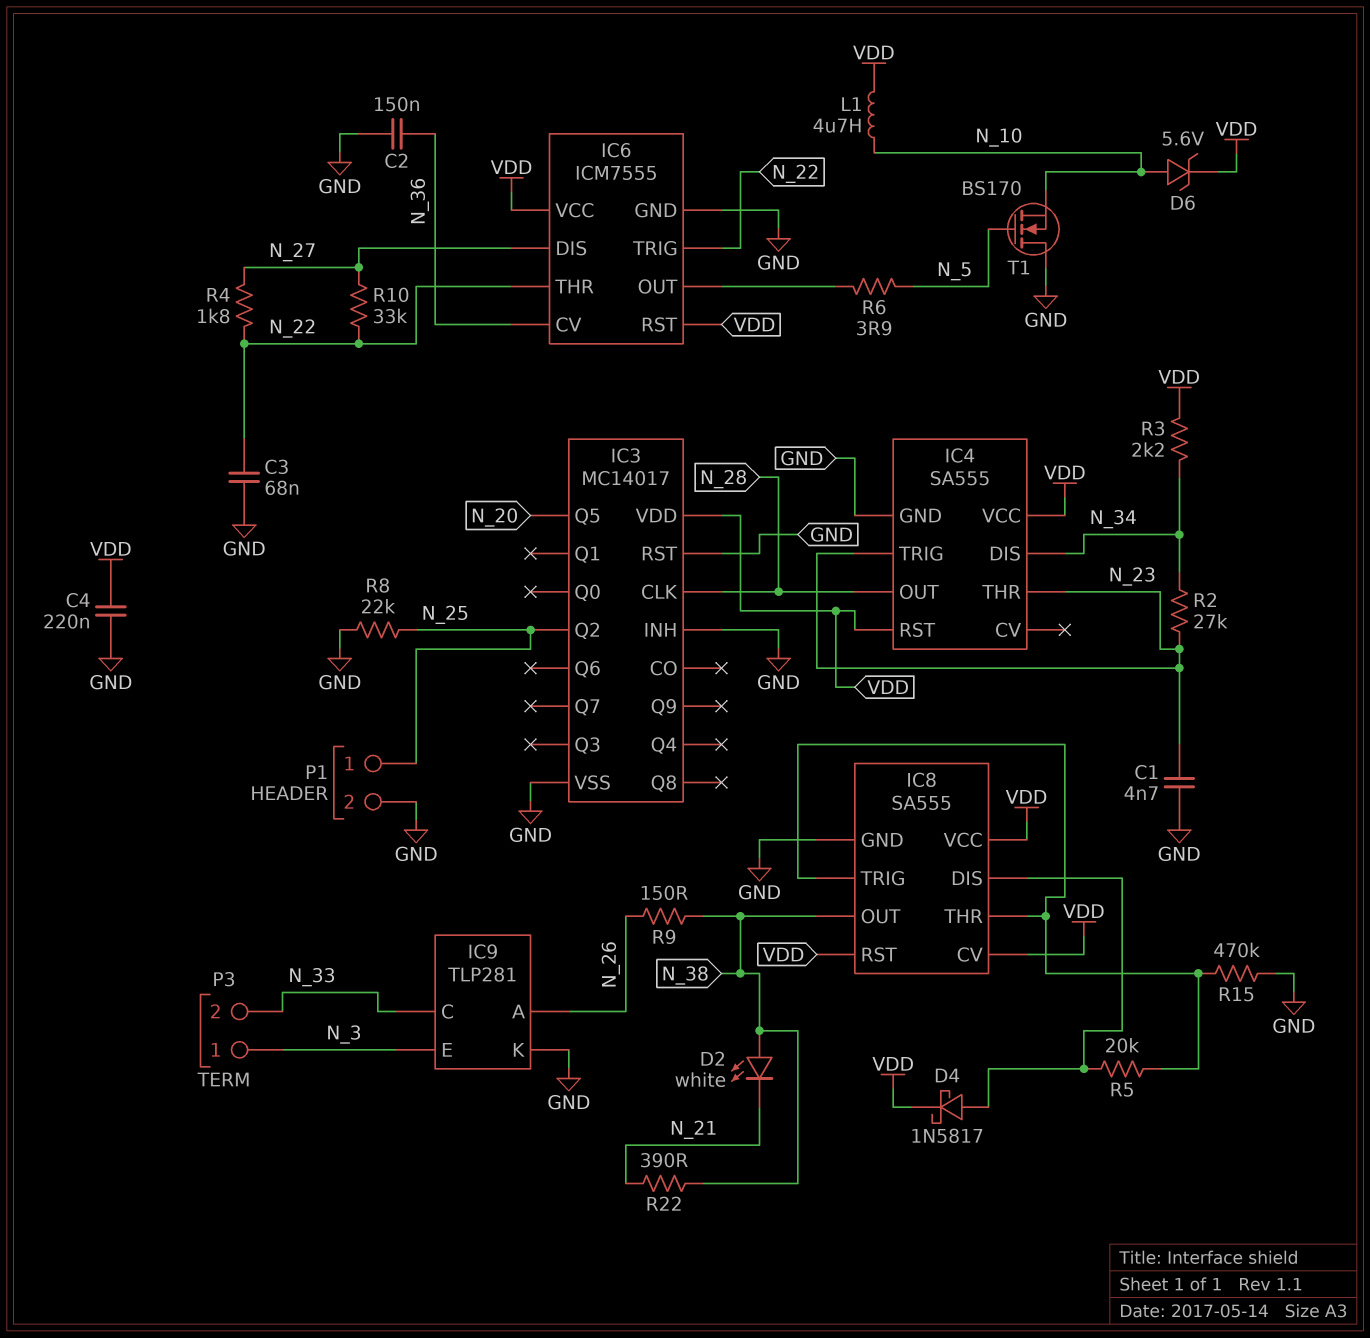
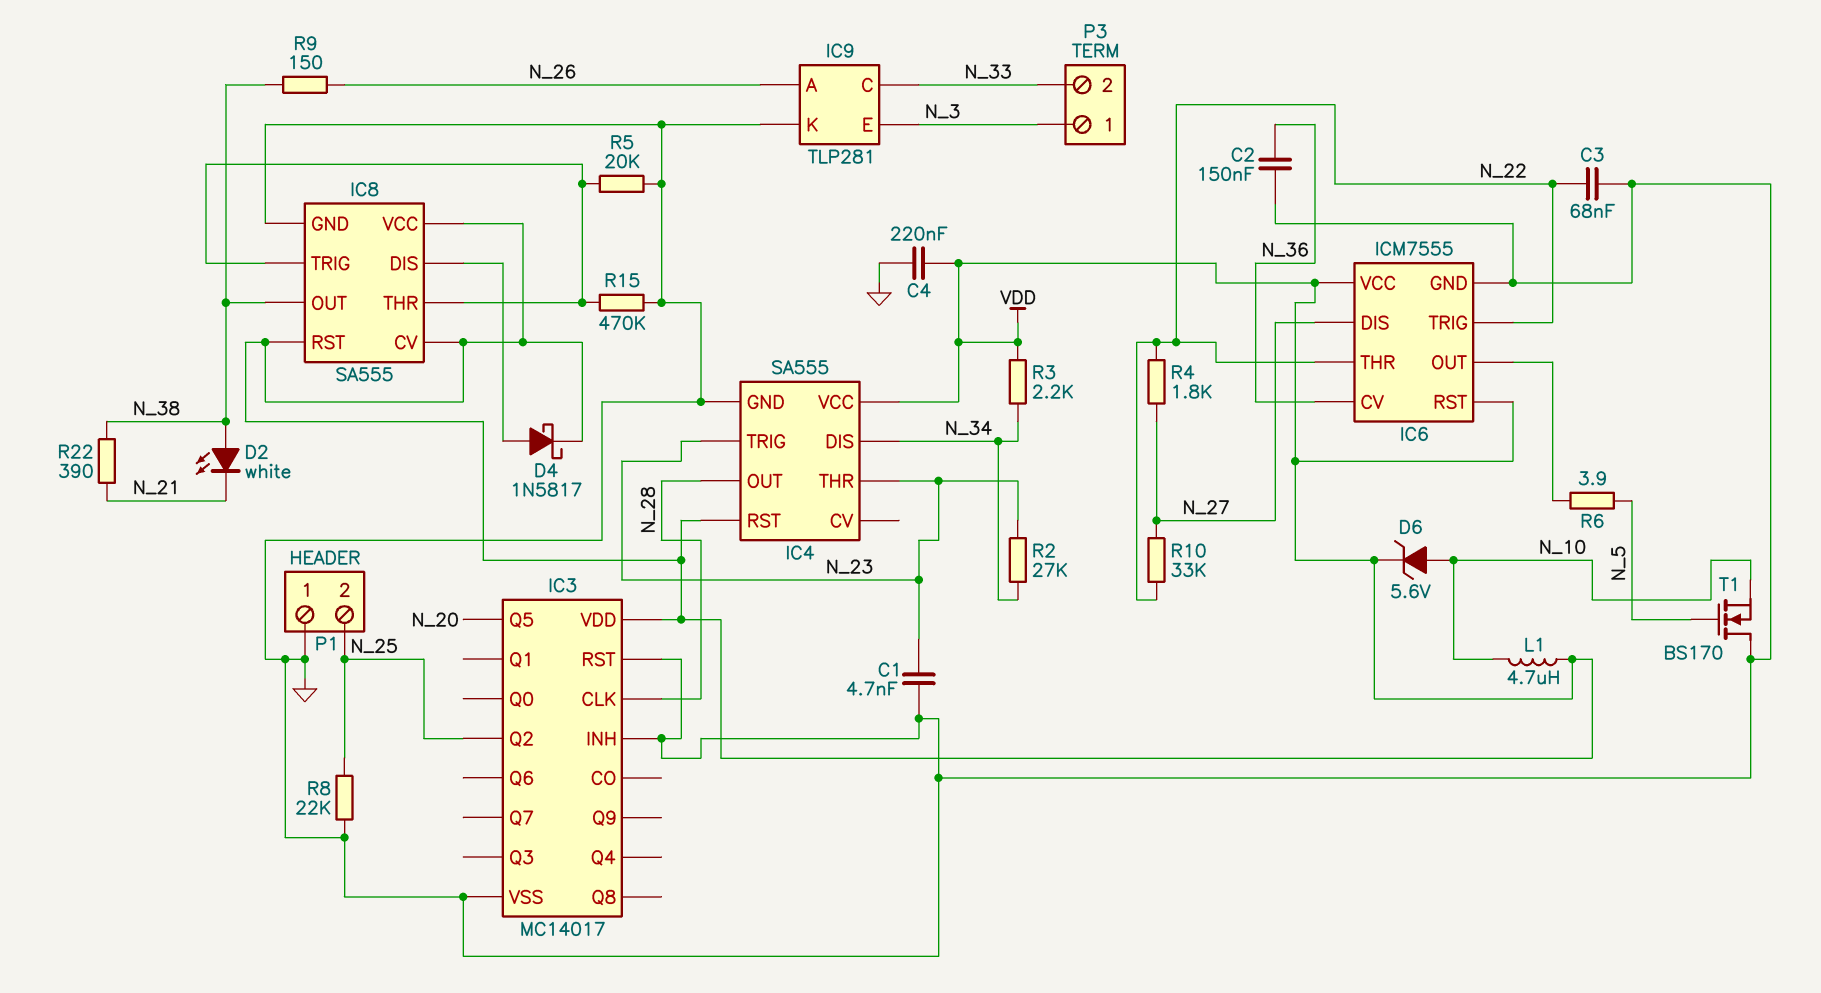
P1 pin 1: N_25 -> GND
P1 pin 2: GND -> N_25
R5: 20k (IC8/DIS, IC8/THR) -> 20k (GND, IC8/THR)

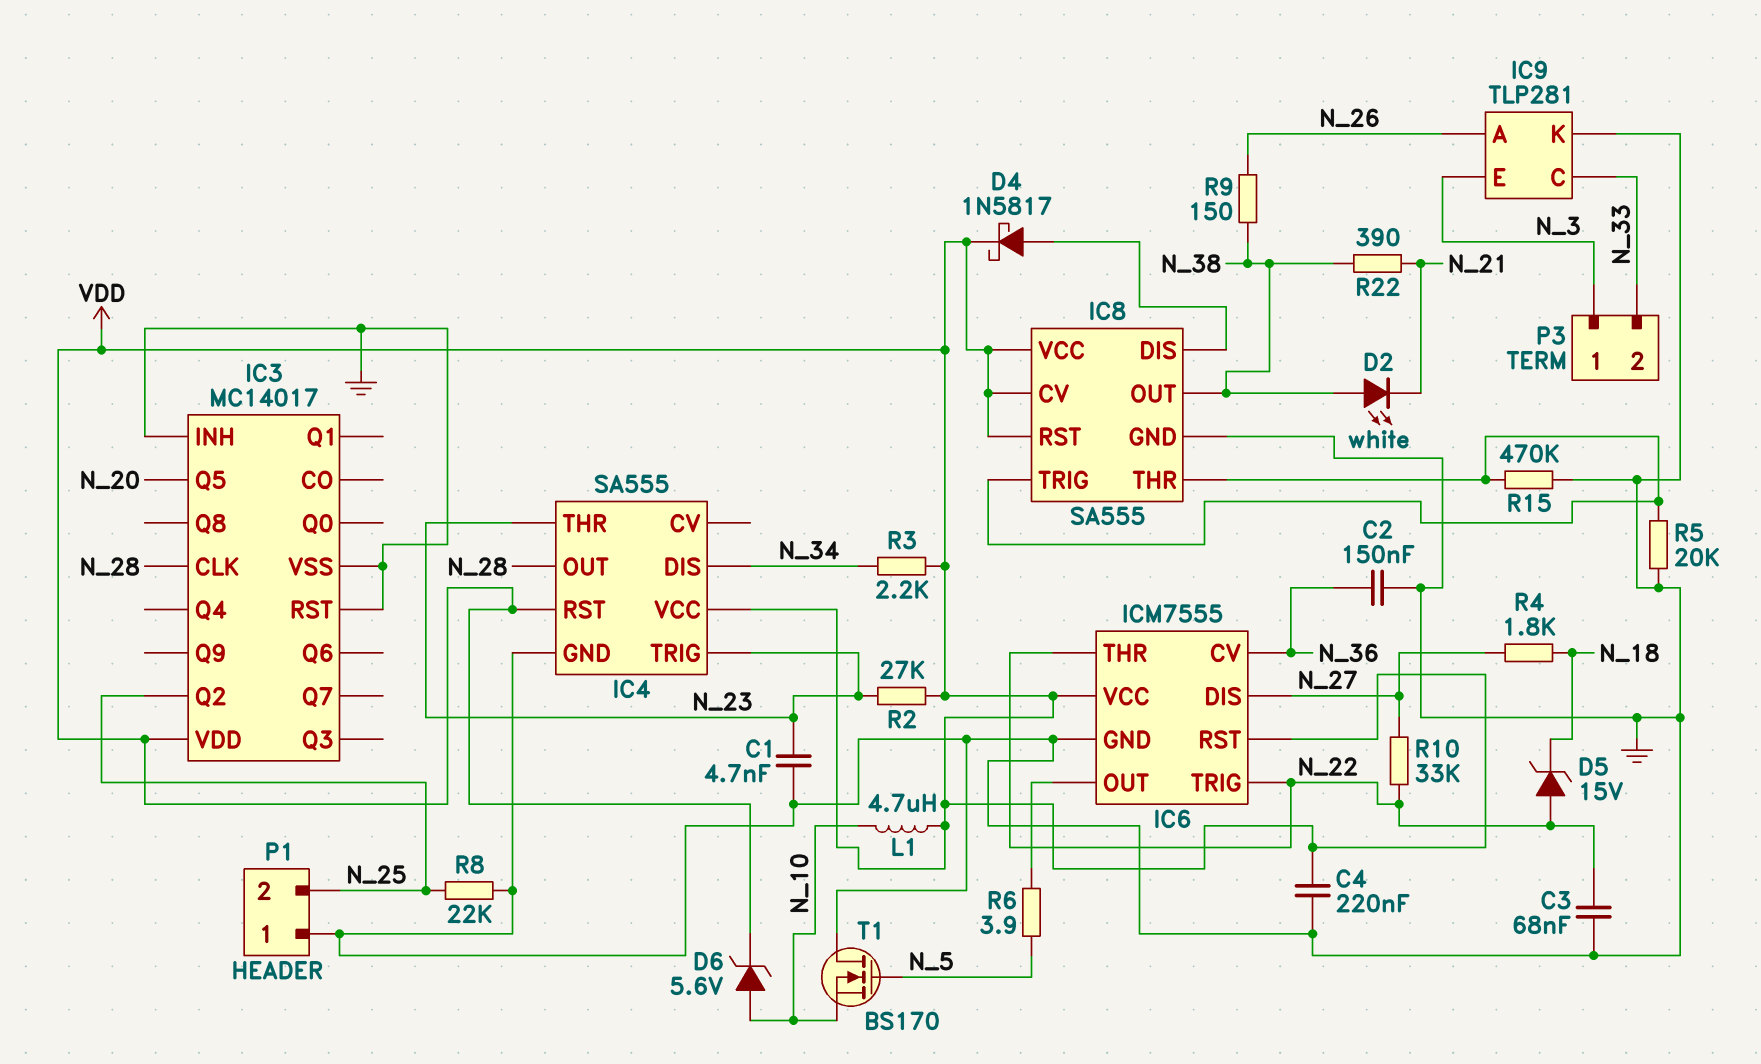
D5: none -> zener 15V (A N_22, K N_18)
R2: 27k (N_23, N_34) -> 27k (N_23, VDD)
R4: 1.8k (N_22, N_27) -> 1.8k (N_18, N_27)

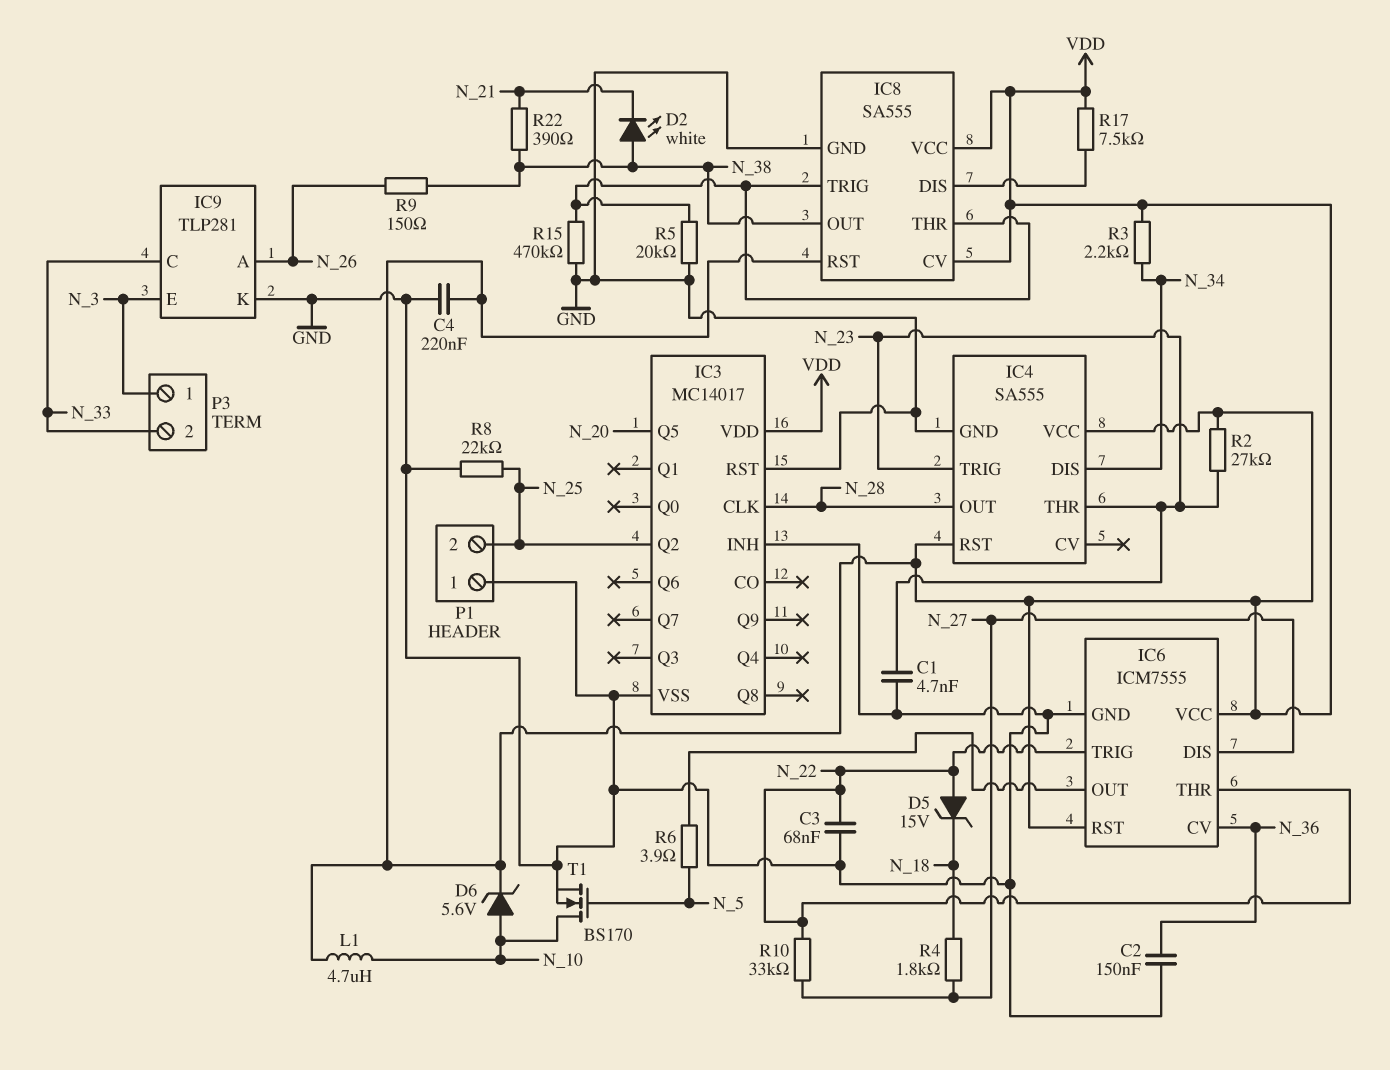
D4: schottky 1N5817 (A IC8/DIS, K VDD) -> none
R17: none -> 7.5k (IC8/DIS, VDD)
T1: NMOS BS170 (G N_5, D GND, S N_10) -> NMOS BS170 (G N_5, D N_10, S GND)

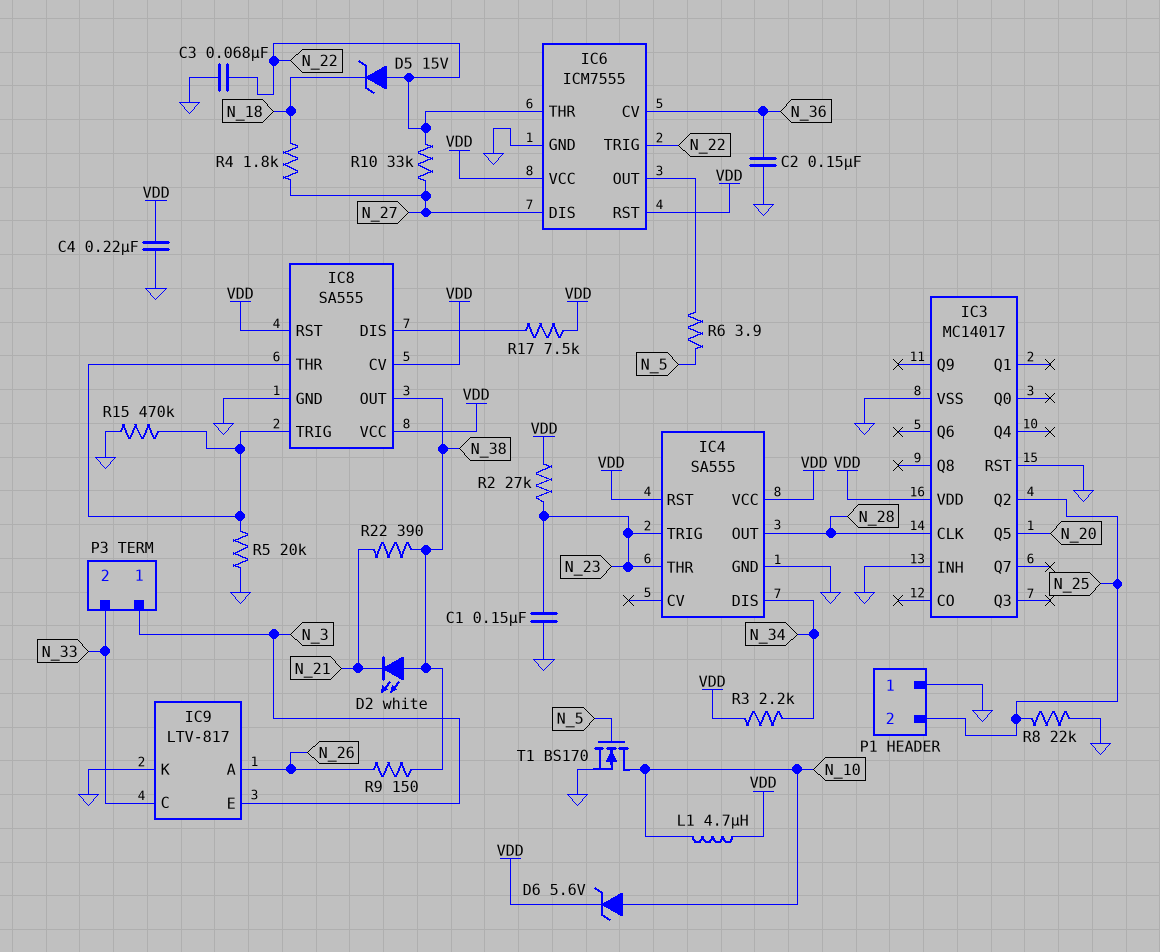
C1: 4.7nF (GND, N_23) -> 150nF (GND, N_23)
IC9: TLP281 -> LTV-817

